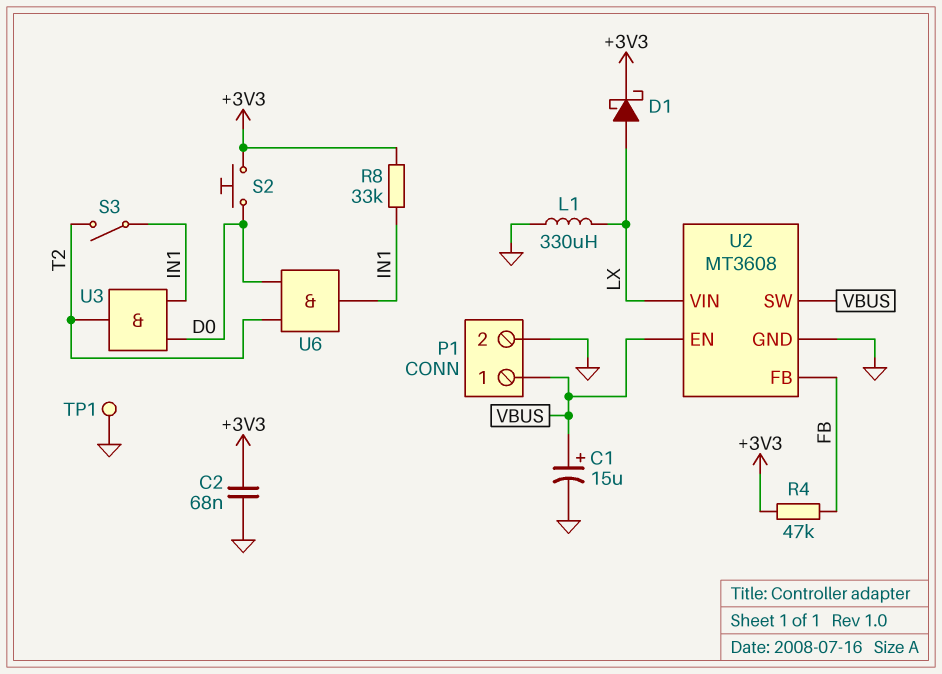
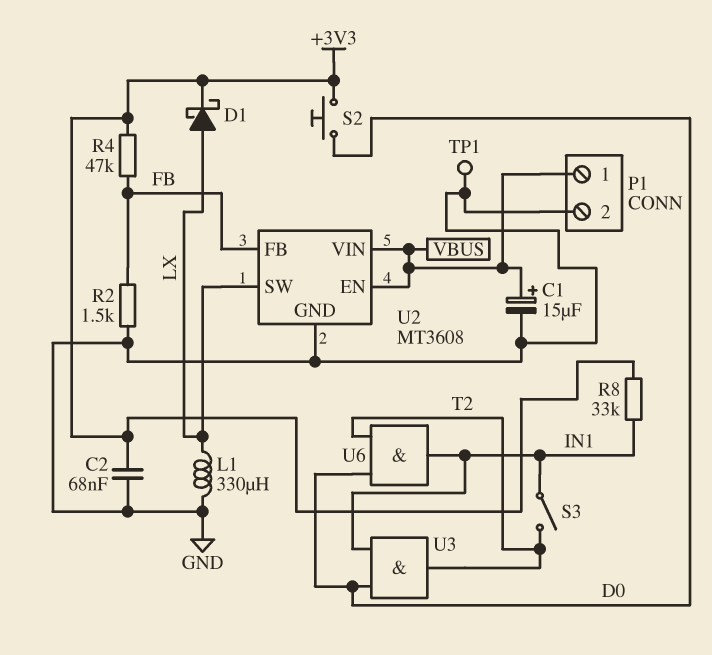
R2: none -> 1.5k (FB, GND)
U2 pin SW: VBUS -> LX
U2 pin VIN: LX -> VBUS

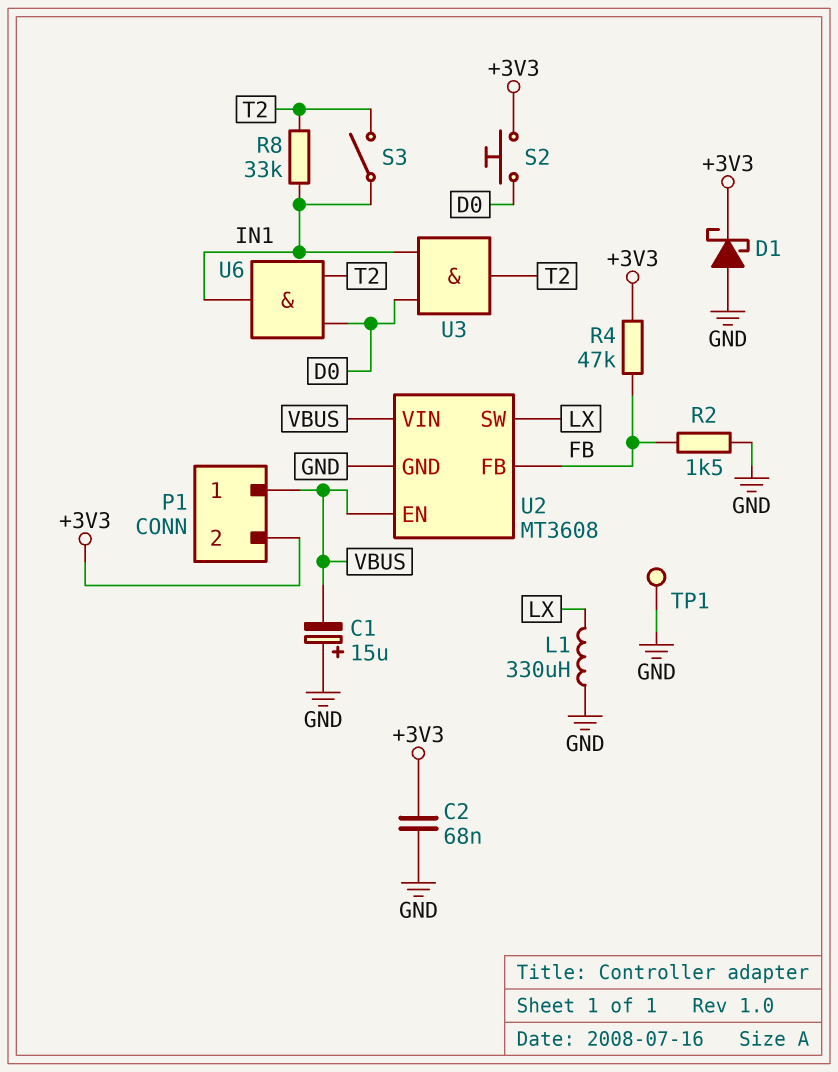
C1: 15uF (plus VBUS, minus GND) -> 15uF (plus GND, minus VBUS)
D1: schottky (A LX, K +3V3) -> schottky (A GND, K +3V3)
P1 pin 2: GND -> +3V3
R8: 33k (+3V3, IN1) -> 33k (IN1, T2)

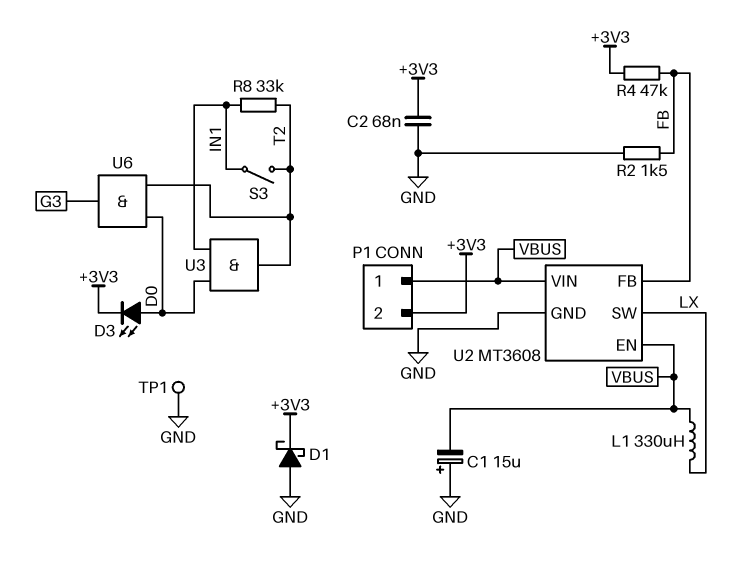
D3: none -> LED (A D0, K +3V3)
L1: 330uH (GND, LX) -> 330uH (LX, VBUS)
S2: button (+3V3, D0) -> none
U6: AND (in D0, in T2, out IN1) -> AND (in D0, in T2, out G3)

